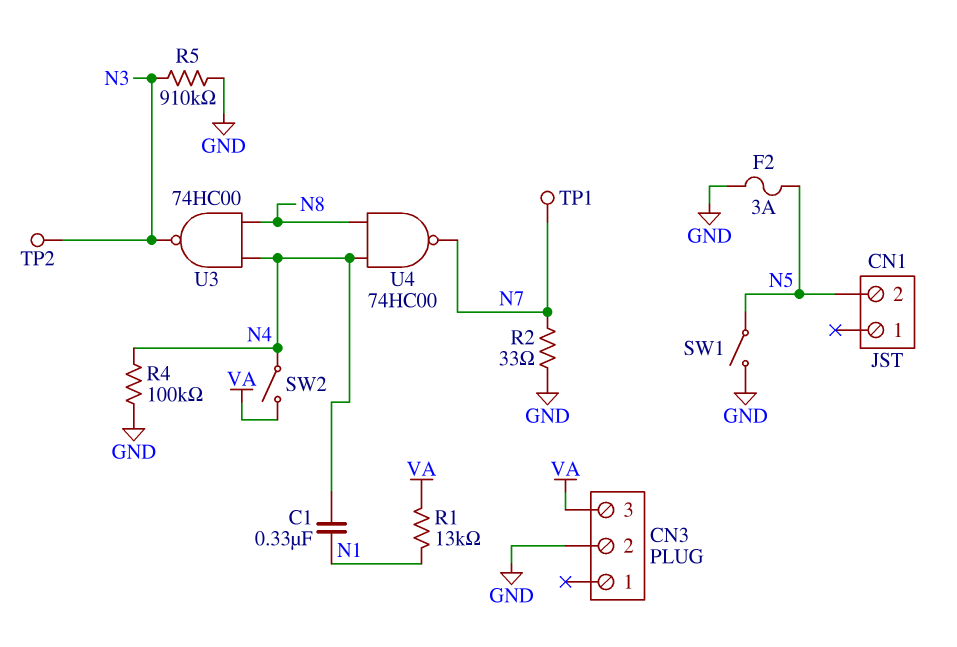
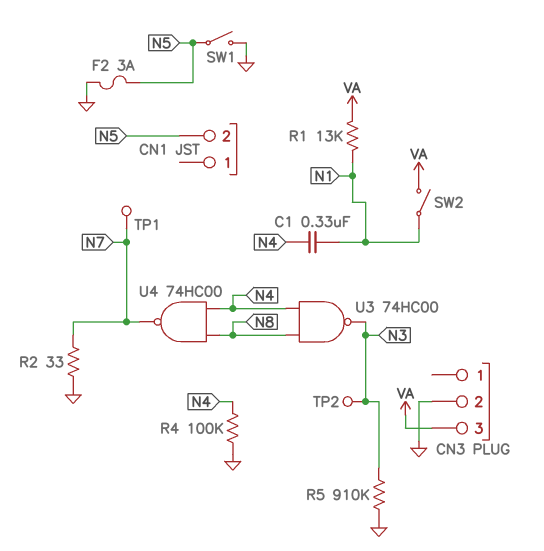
SW2: switch (N4, VA) -> switch (N1, VA)

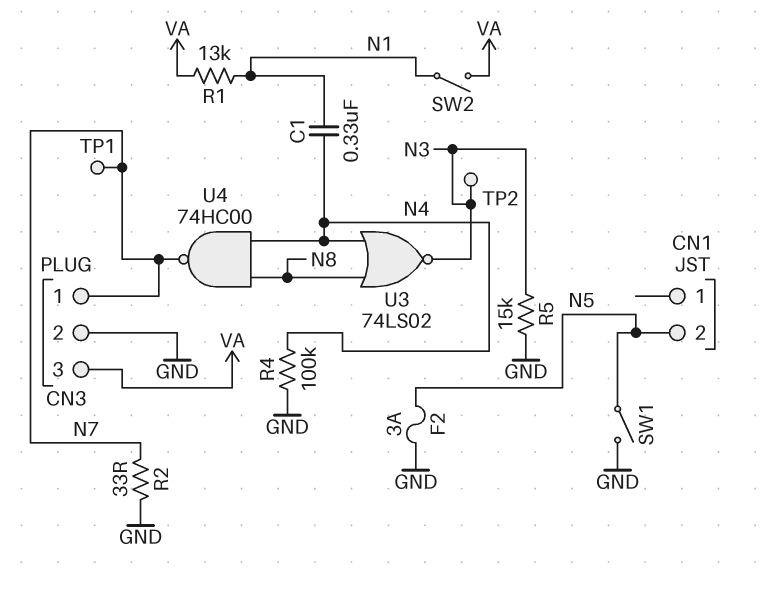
CN3 pin 1: none -> N7
R5: 910k (GND, N3) -> 15k (GND, N3)
U3: NAND 74HC00 (in N4, in N8, out N3) -> NOR 74LS02 (in N4, in N8, out N3)

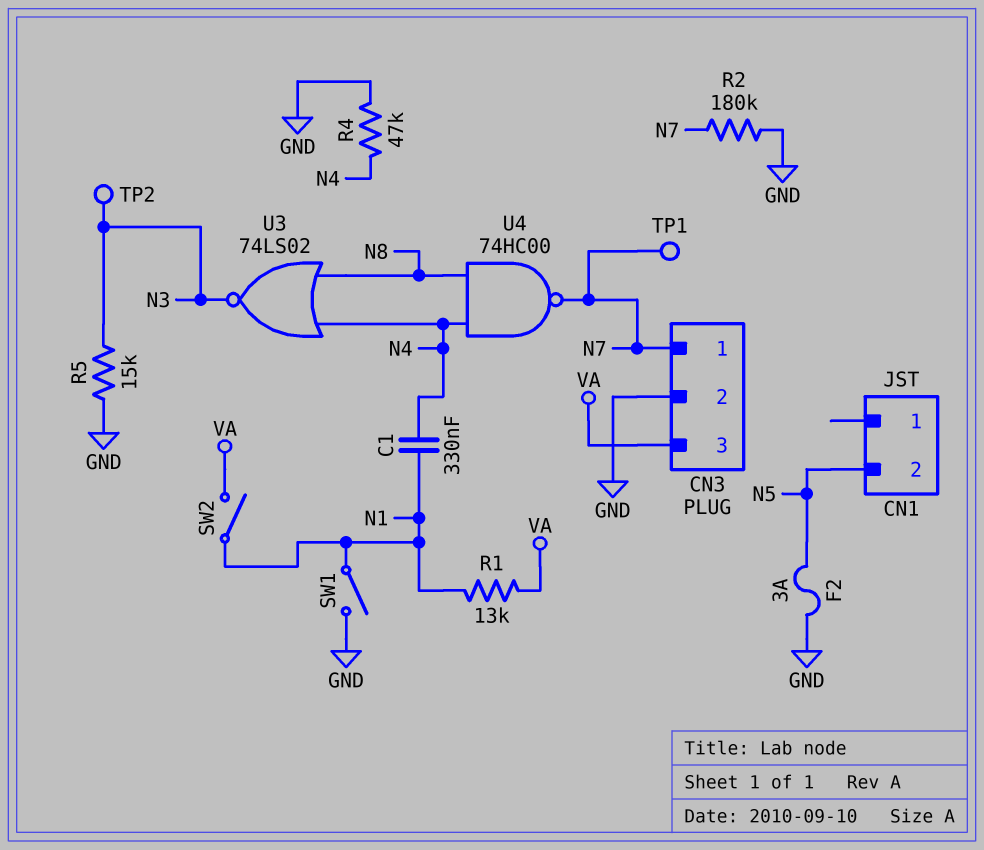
R2: 33 (GND, N7) -> 180k (GND, N7)
R4: 100k (GND, N4) -> 47k (GND, N4)
SW1: switch (GND, N5) -> switch (GND, N1)

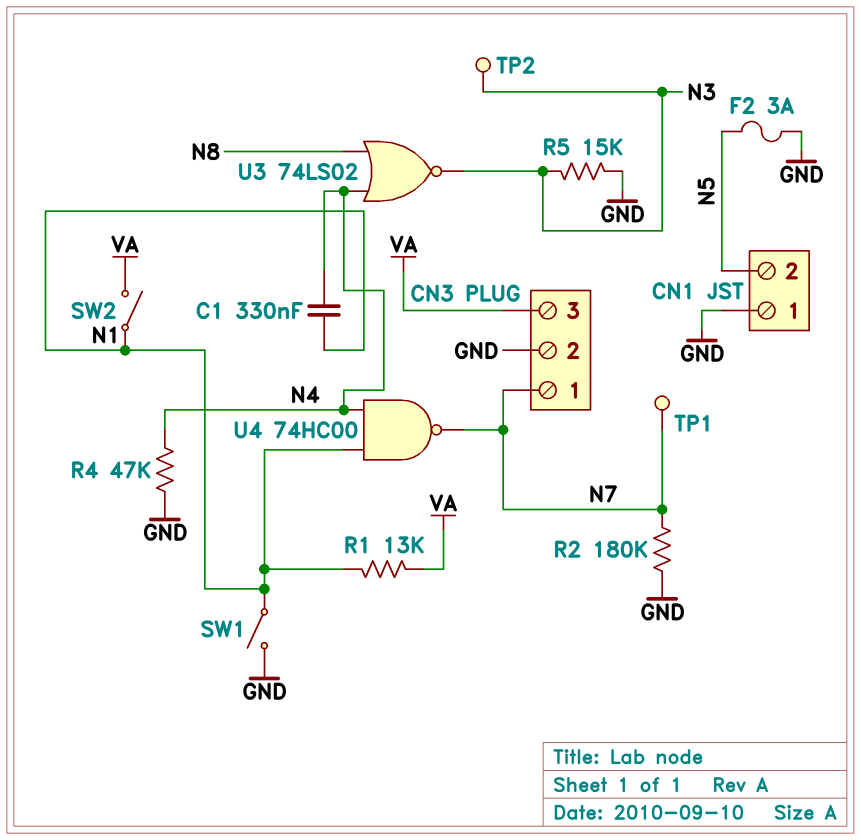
CN1 pin 1: none -> GND
U4: NAND 74HC00 (in N4, in N8, out N7) -> NAND 74HC00 (in N1, in N4, out N7)

